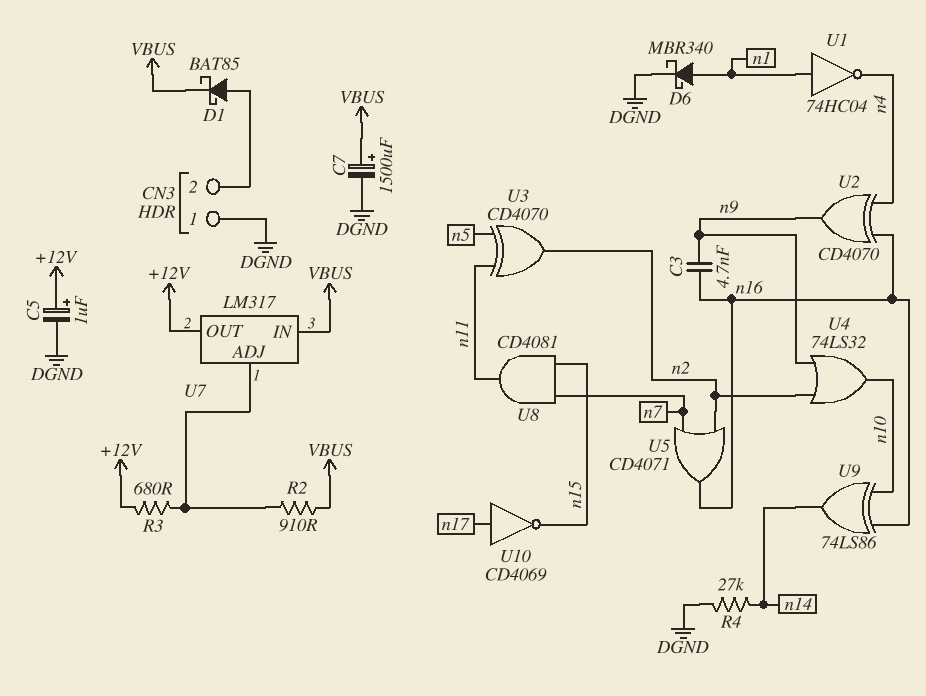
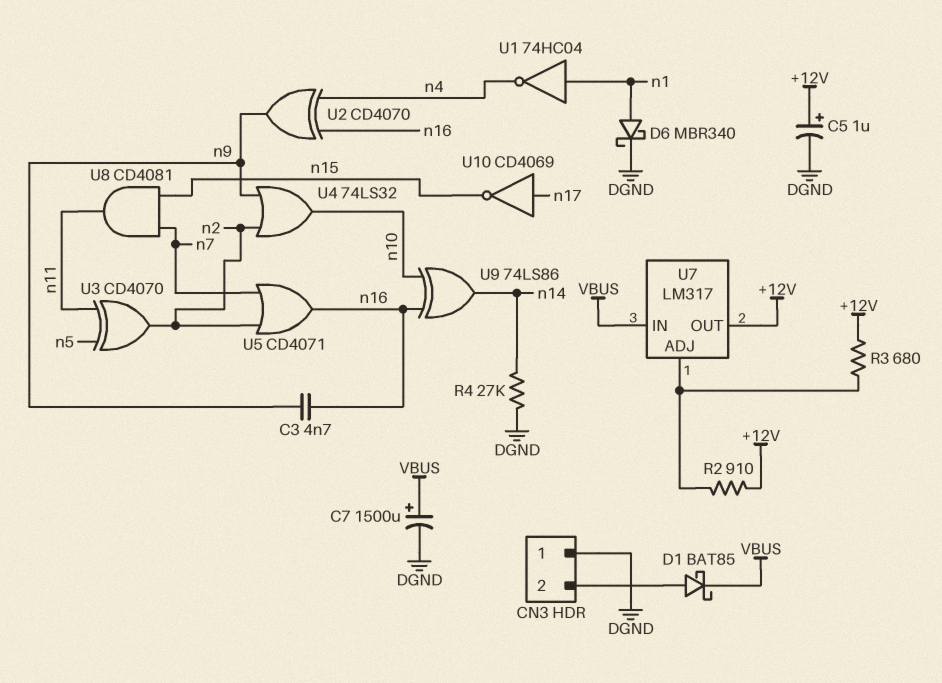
R2: 910 (U7/ADJ, VBUS) -> 910 (+12V, U7/ADJ)

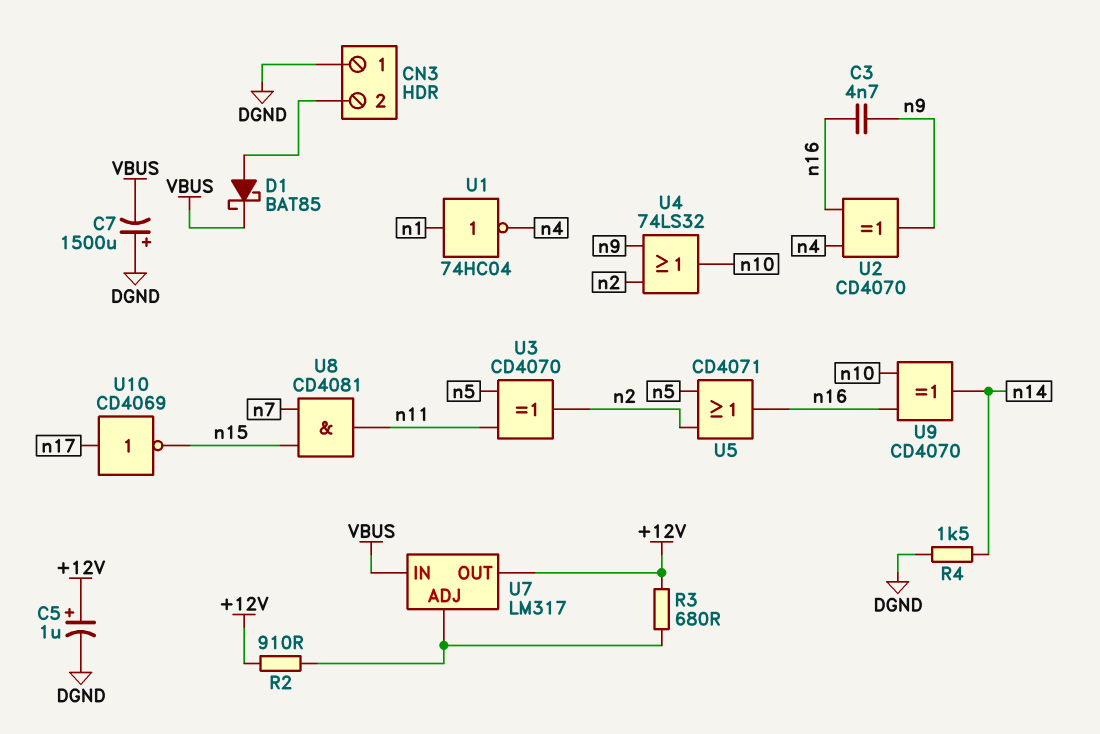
C7: 1500uF (plus VBUS, minus DGND) -> 1500uF (plus DGND, minus VBUS)
D6: schottky MBR340 (A n1, K DGND) -> none
R4: 27k (DGND, n14) -> 1.5k (DGND, n14)
U5: OR CD4071 (in n2, in n7, out n16) -> OR CD4071 (in n2, in n5, out n16)
U9: XOR 74LS86 (in n10, in n16, out n14) -> XOR CD4070 (in n10, in n16, out n14)

